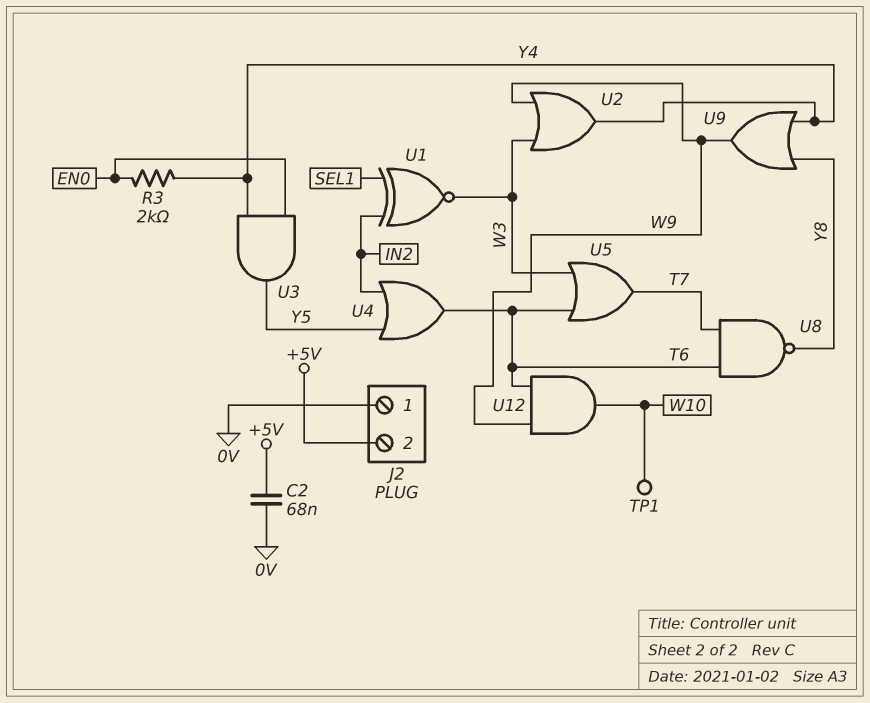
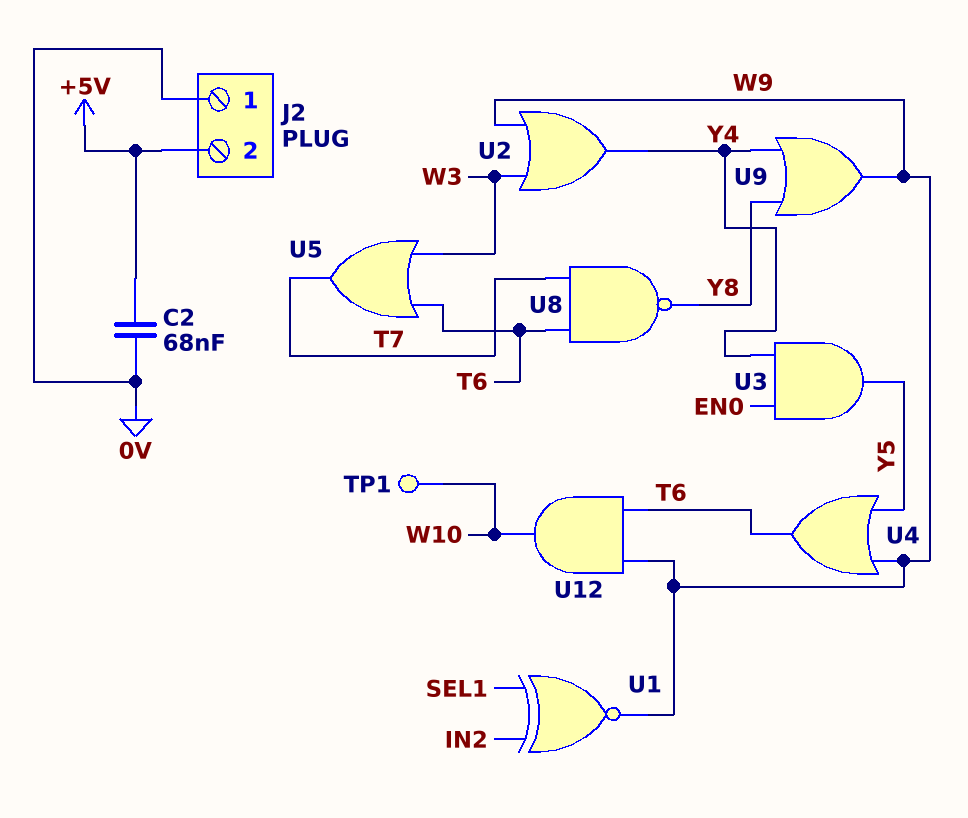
R3: 2k (EN0, Y4) -> none
U1: XNOR (in IN2, in SEL1, out W3) -> XNOR (in IN2, in SEL1, out W9)
U4: OR (in IN2, in Y5, out T6) -> OR (in W9, in Y5, out T6)

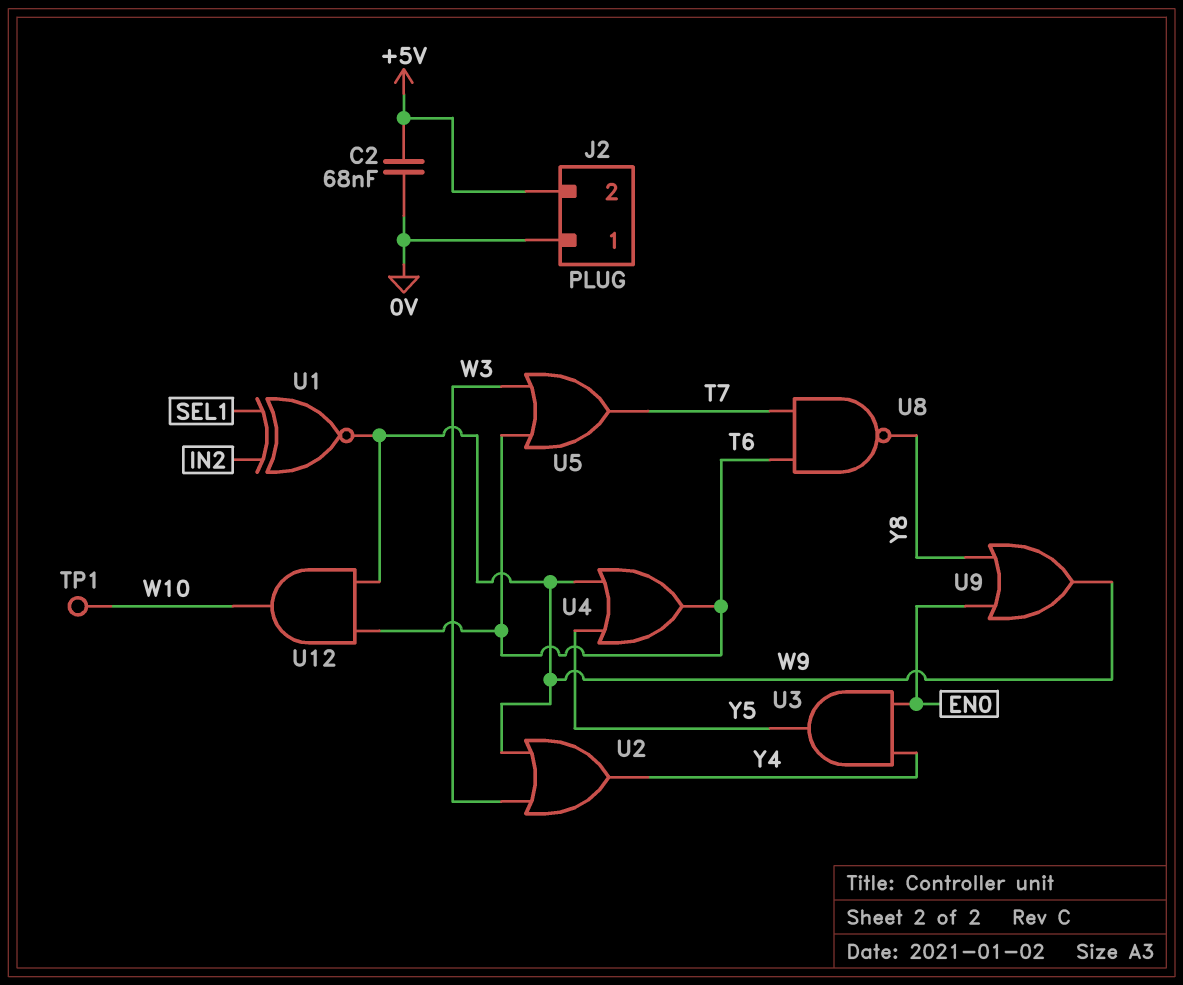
U9: OR (in Y4, in Y8, out W9) -> OR (in EN0, in Y8, out W9)

